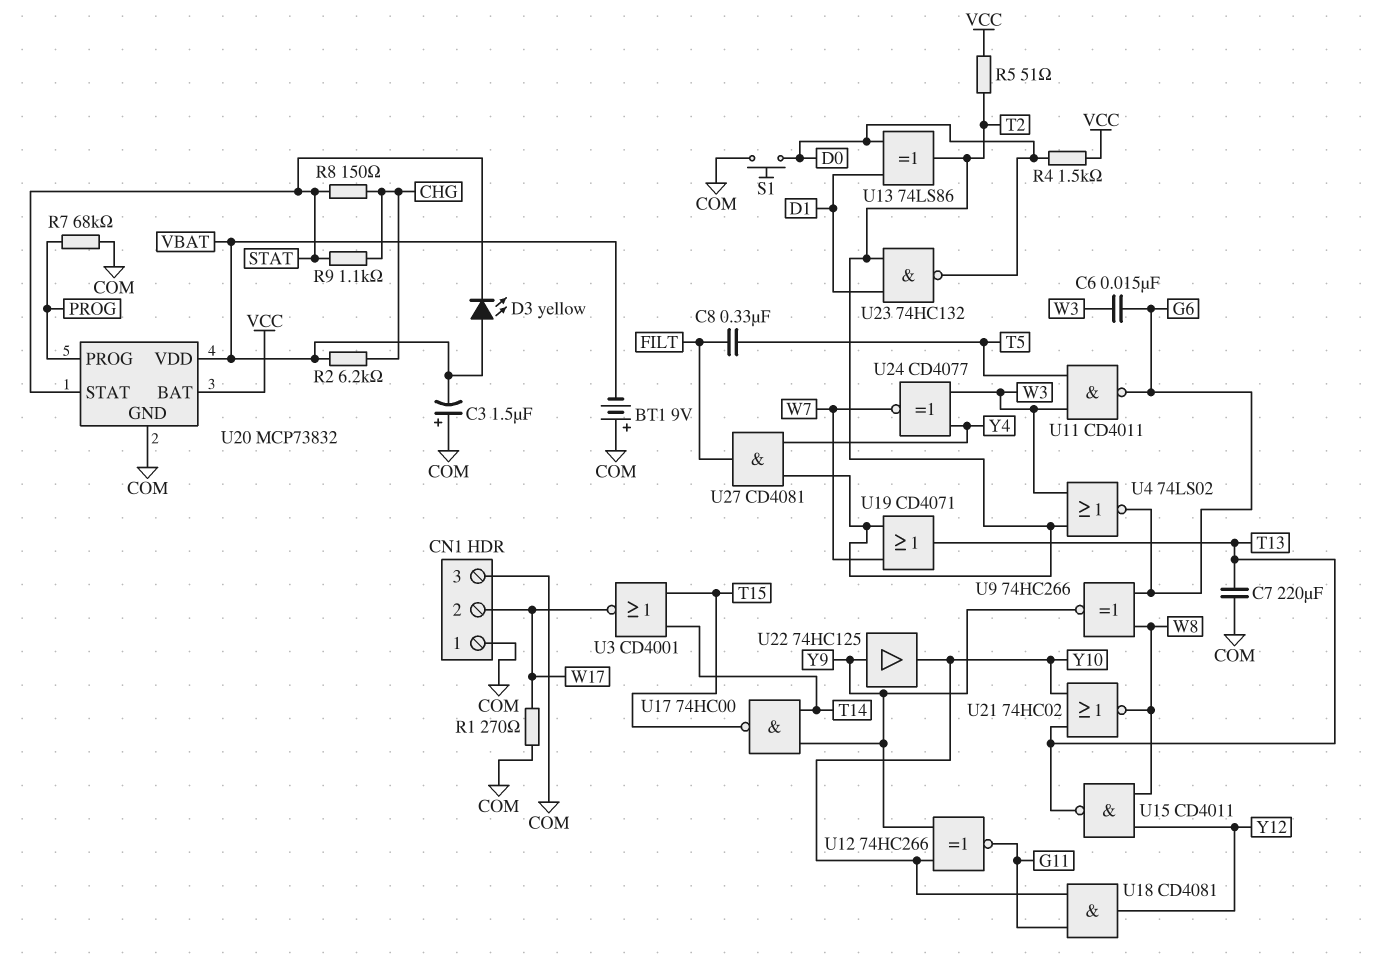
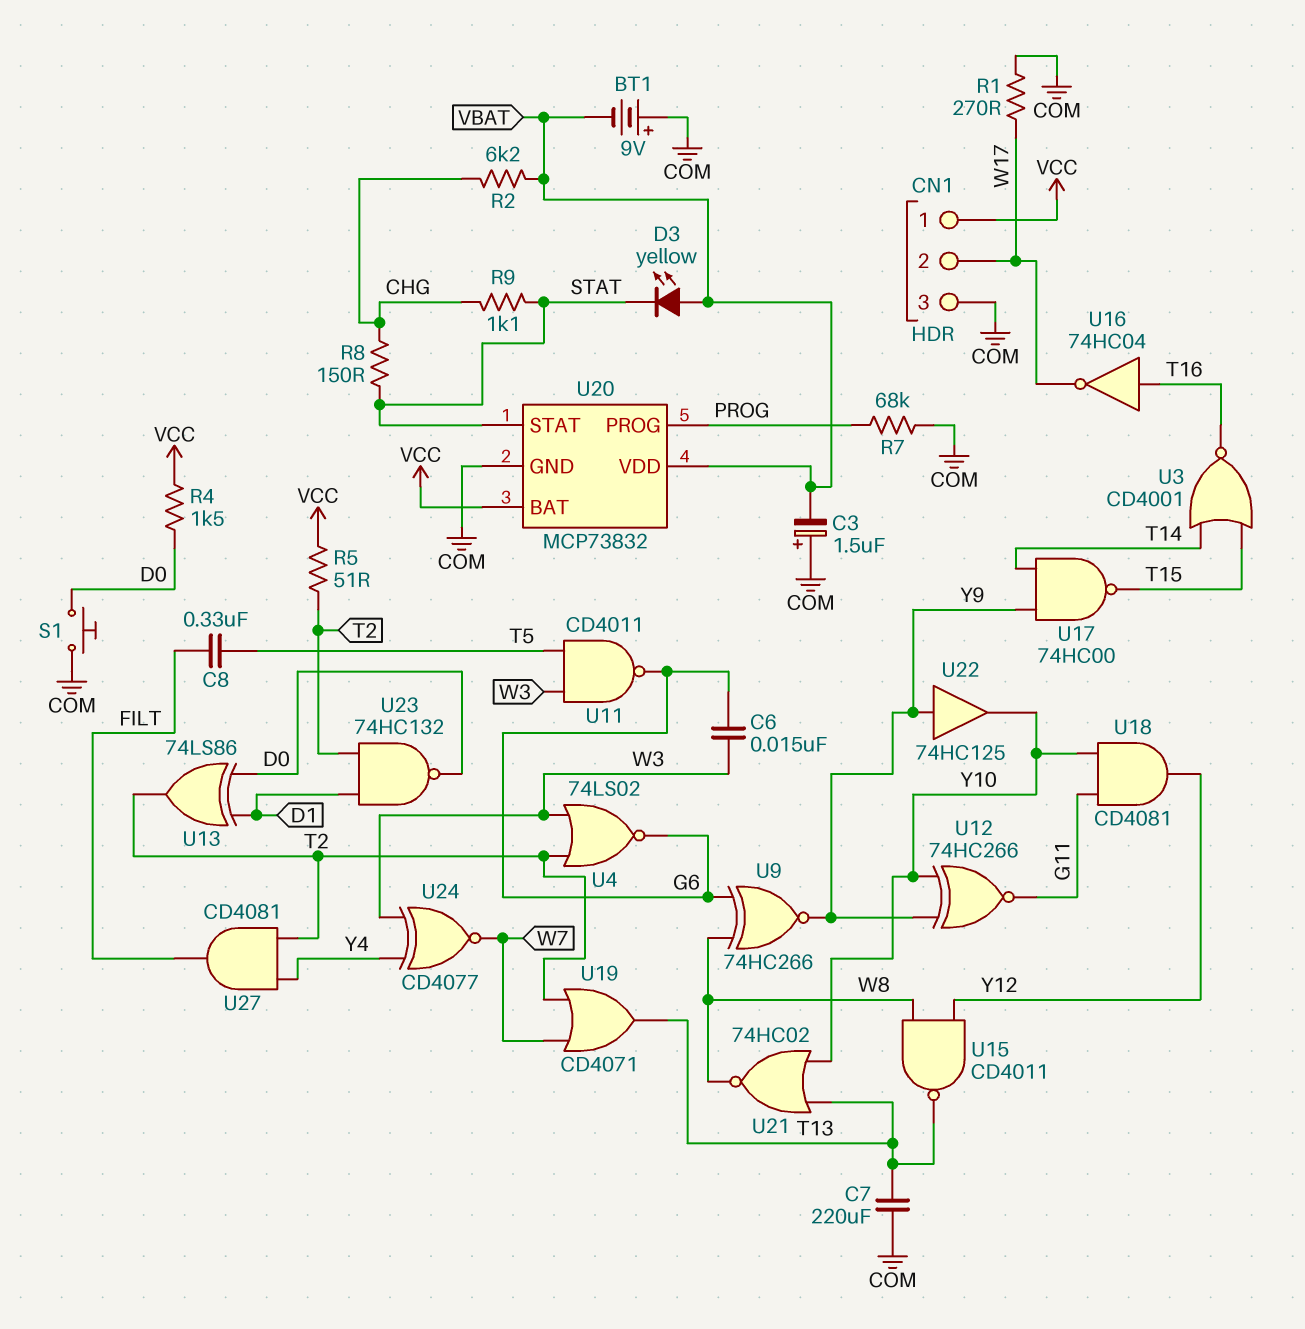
CN1 pin 1: COM -> VCC
U3: NOR CD4001 (in T14, in T15, out W17) -> NOR CD4001 (in T14, in T15, out T16)
U16: none -> NOT 74HC04 (in T16, out W17)

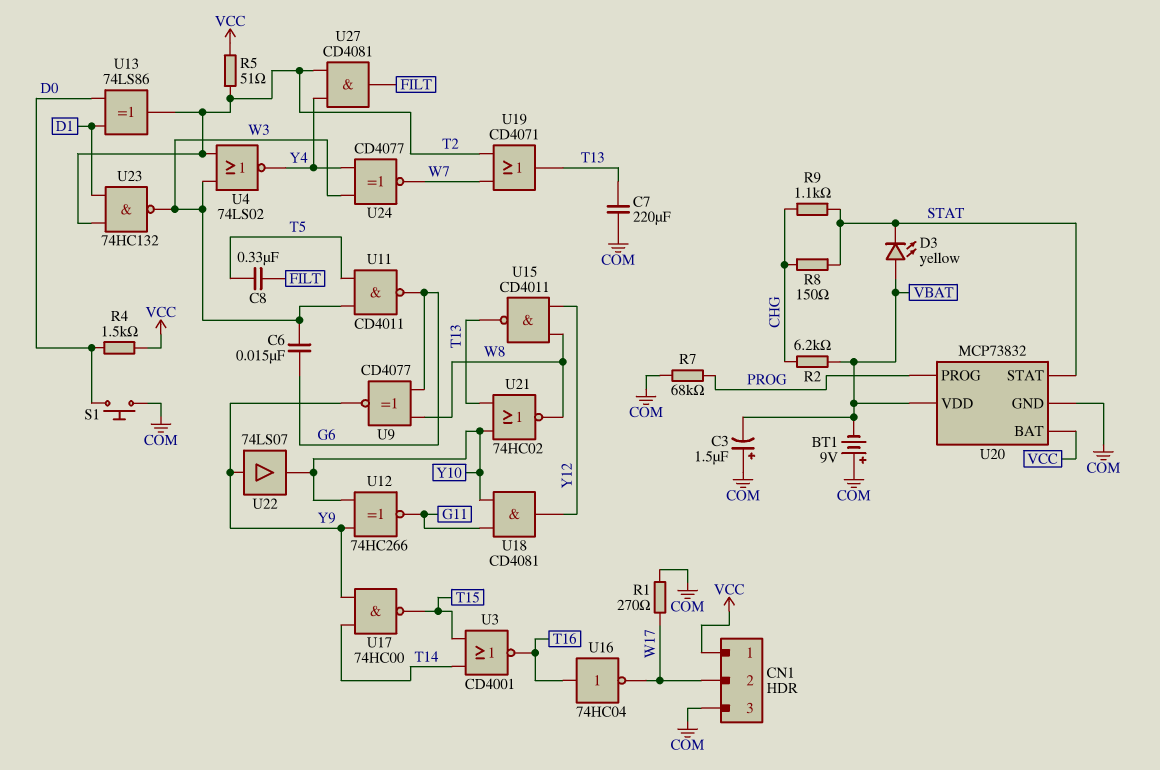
U4: NOR 74LS02 (in T2, in W3, out G6) -> NOR 74LS02 (in T2, in W3, out Y4)
U9: XNOR 74HC266 (in G6, in W8, out Y9) -> XNOR CD4077 (in G6, in W8, out Y9)
U22: buffer 74HC125 (in Y9, out Y10) -> buffer 74LS07 (in Y9, out Y10)
U23: NAND 74HC132 (in D1, in T2, out D0) -> NAND 74HC132 (in D1, in T2, out W3)

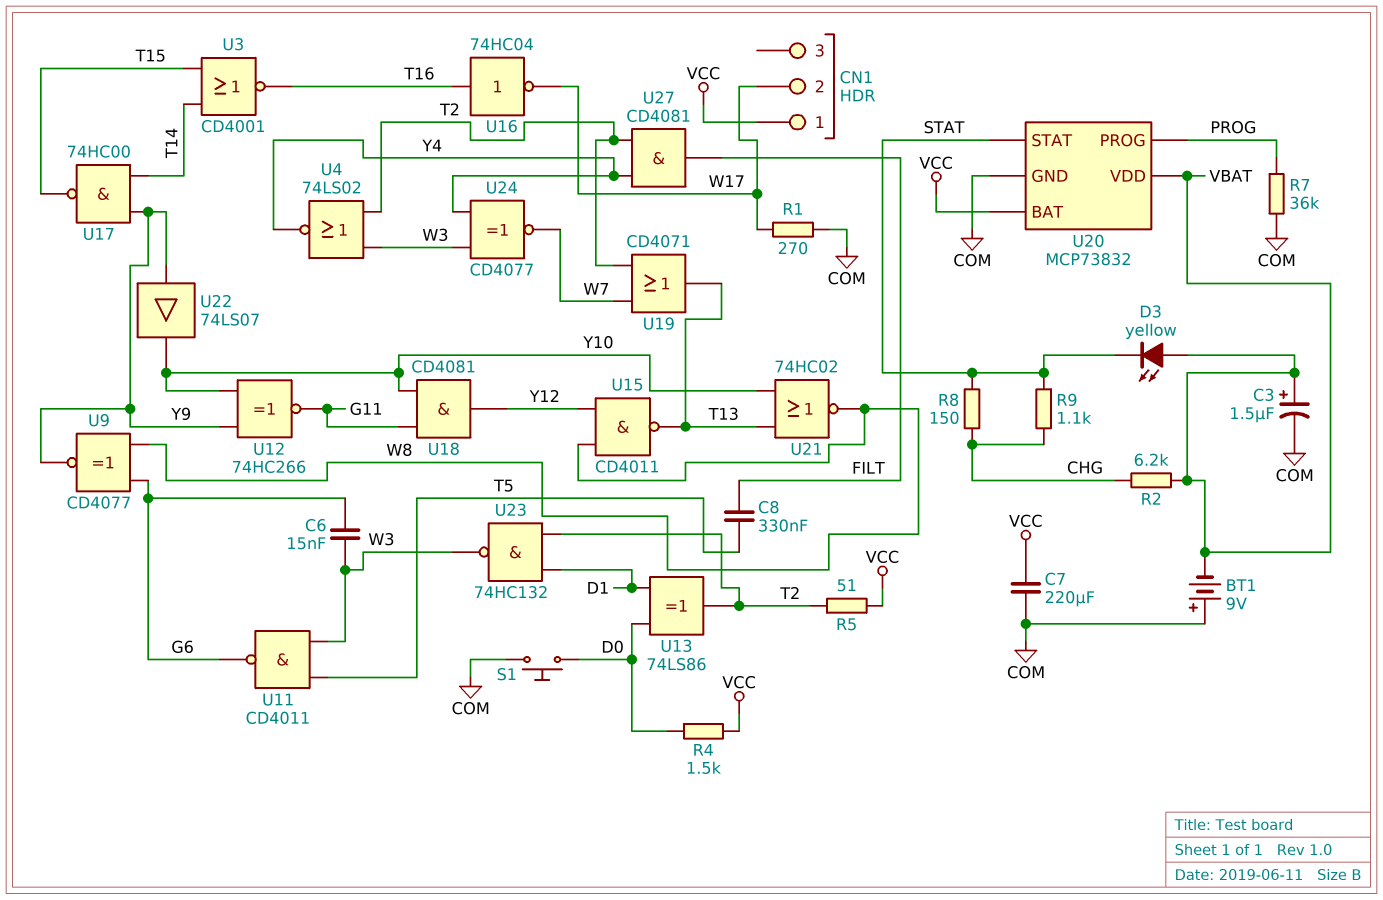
C3: 1.5uF (plus COM, minus VBAT) -> 1.5uF (plus VBAT, minus COM)
C7: 220uF (COM, T13) -> 220uF (COM, VCC)
CN1 pin 3: COM -> none
R7: 68k (COM, PROG) -> 36k (COM, PROG)

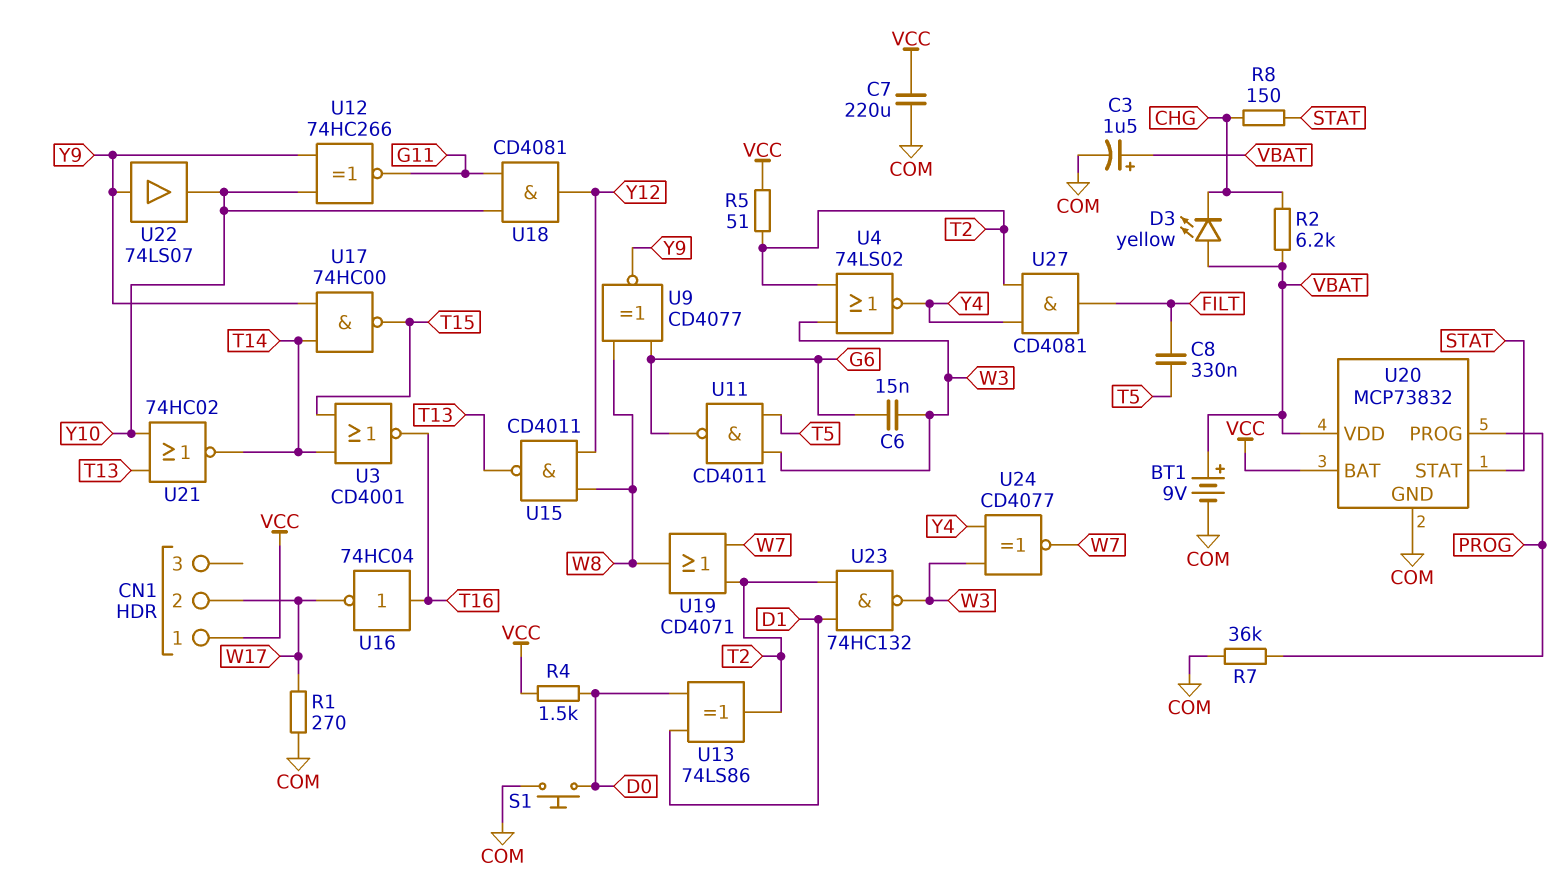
BT1: 9V (plus COM, minus VBAT) -> 9V (plus VBAT, minus COM)
D3: LED yellow (A VBAT, K STAT) -> LED yellow (A VBAT, K CHG)
R9: 1.1k (CHG, STAT) -> none
U19: OR CD4071 (in T2, in W7, out T13) -> OR CD4071 (in T2, in W7, out W8)
U21: NOR 74HC02 (in T13, in Y10, out W8) -> NOR 74HC02 (in T13, in Y10, out T14)

